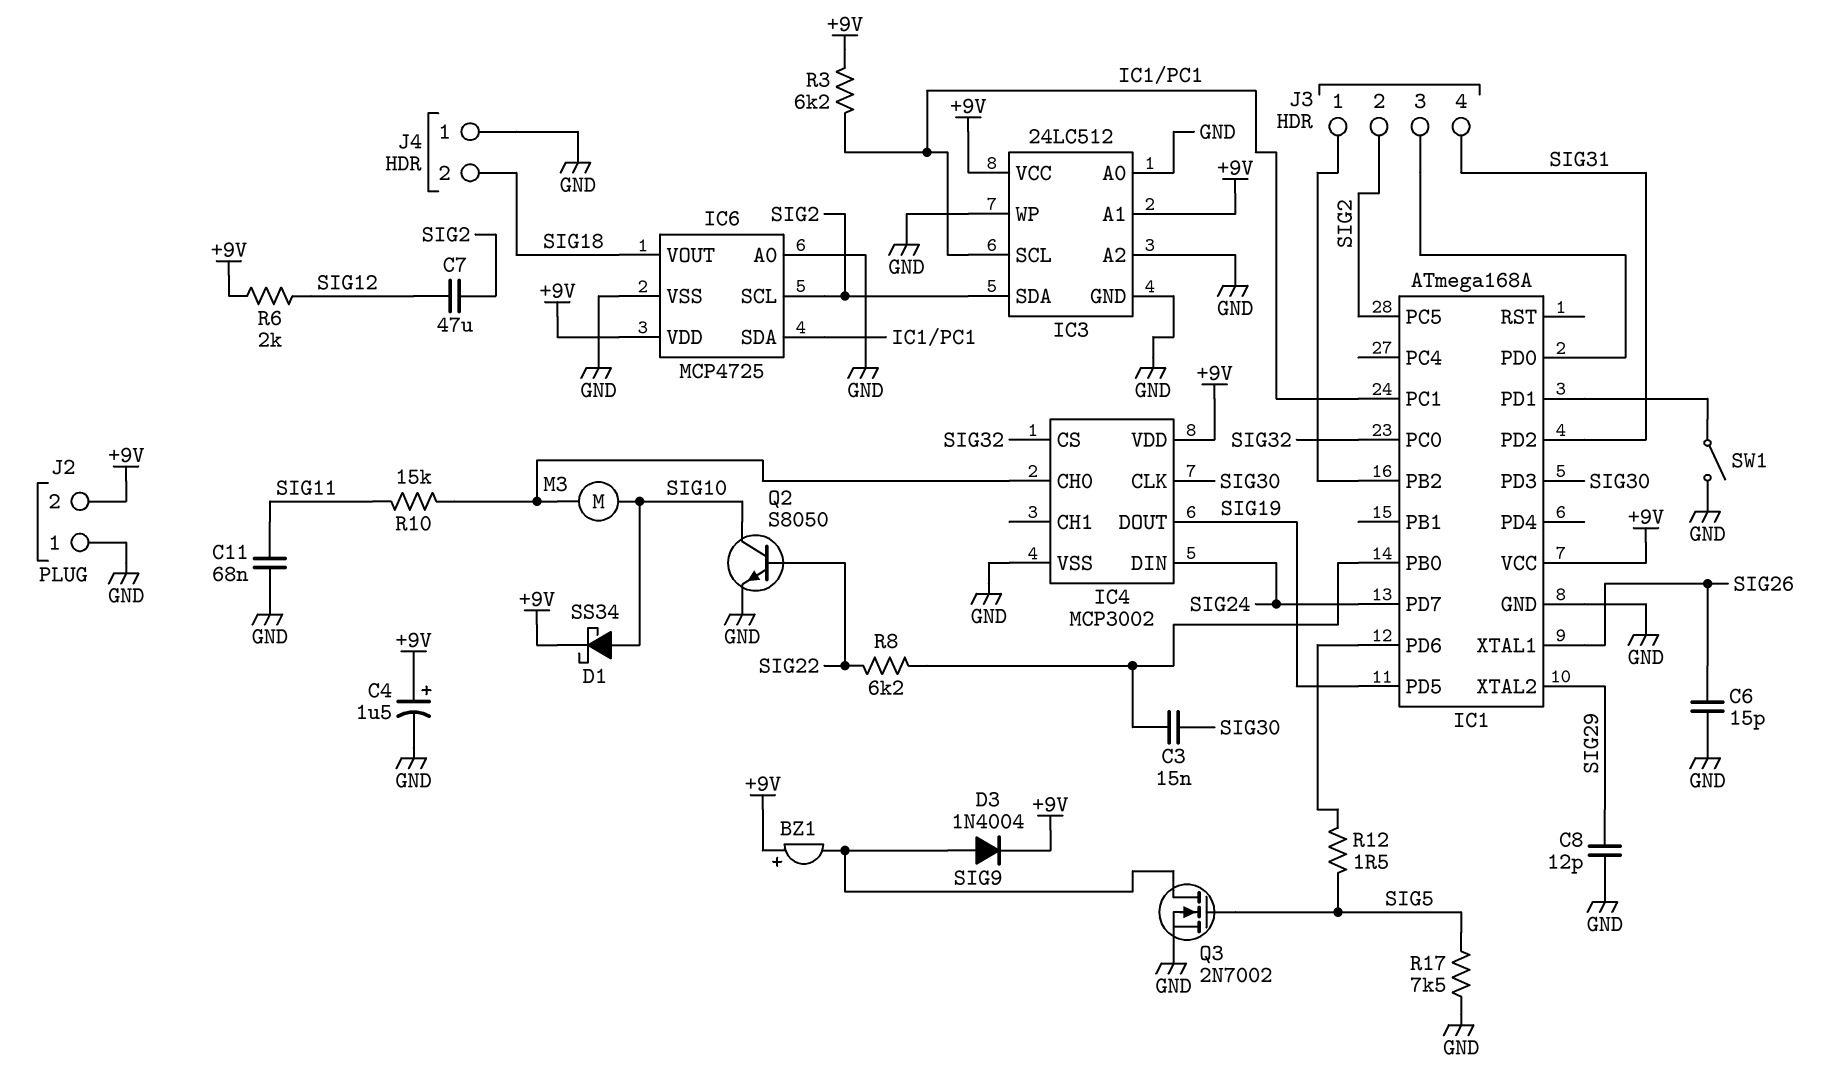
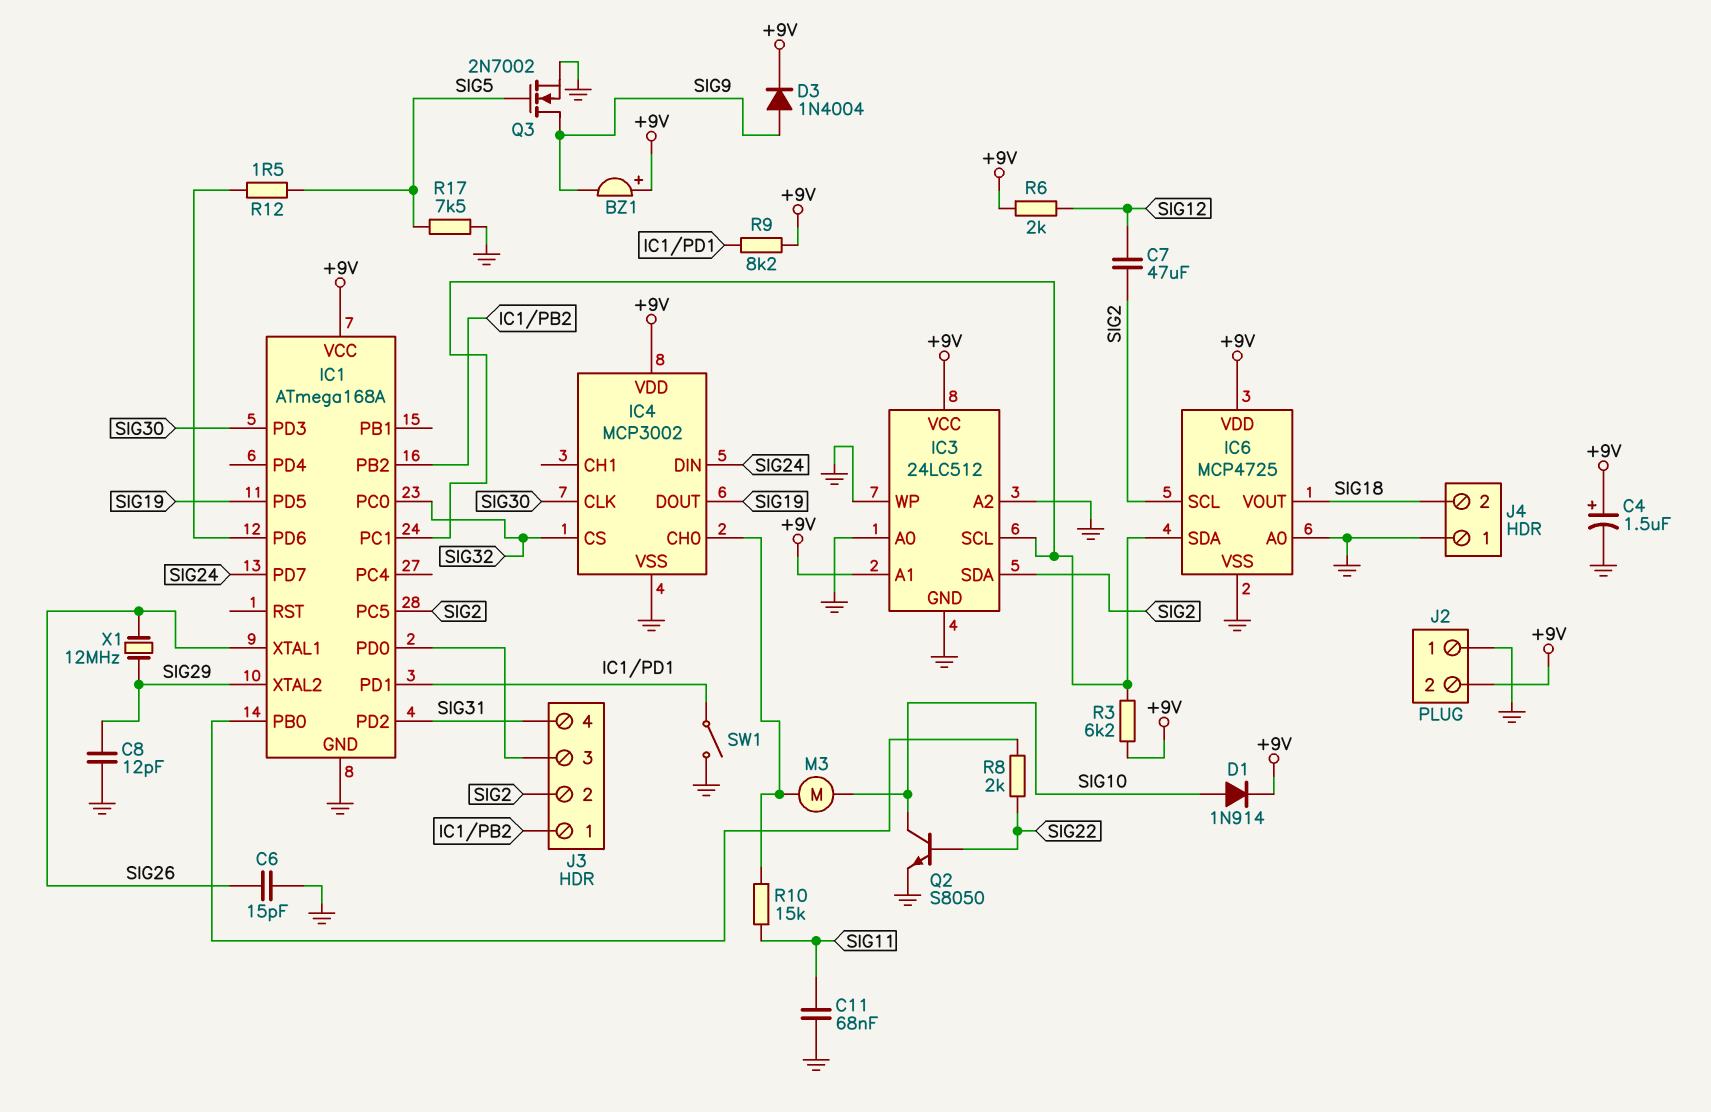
C3: 15nF (IC1/PB0, SIG30) -> none
D1: schottky SS34 (A SIG10, K +9V) -> diode 1N914 (A SIG10, K +9V)
R8: 6.2k (IC1/PB0, SIG22) -> 2k (IC1/PB0, SIG22)
R9: none -> 8.2k (+9V, IC1/PD1)
X1: none -> 12MHz (SIG26, SIG29)

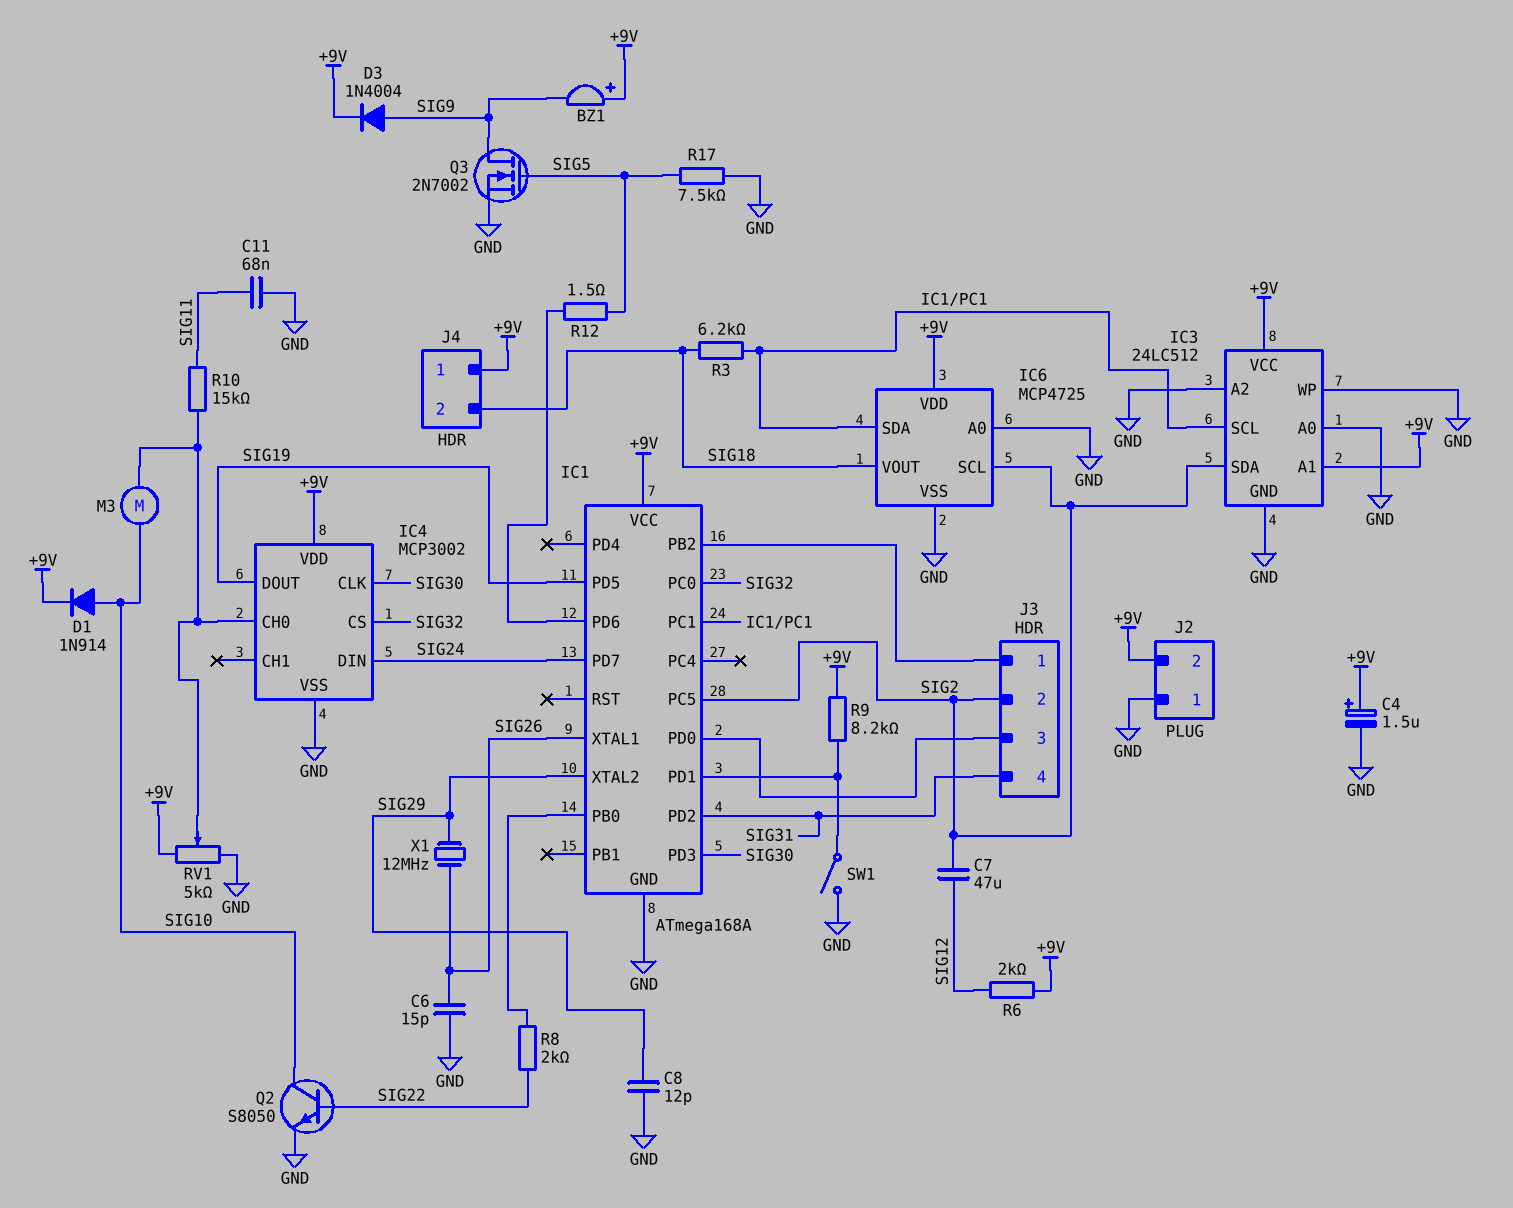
J4 pin 1: GND -> +9V
R3: 6.2k (+9V, IC1/PC1) -> 6.2k (IC1/PC1, SIG18)
RV1: none -> 5k (+9V, GND, wiper IC4/CH0)

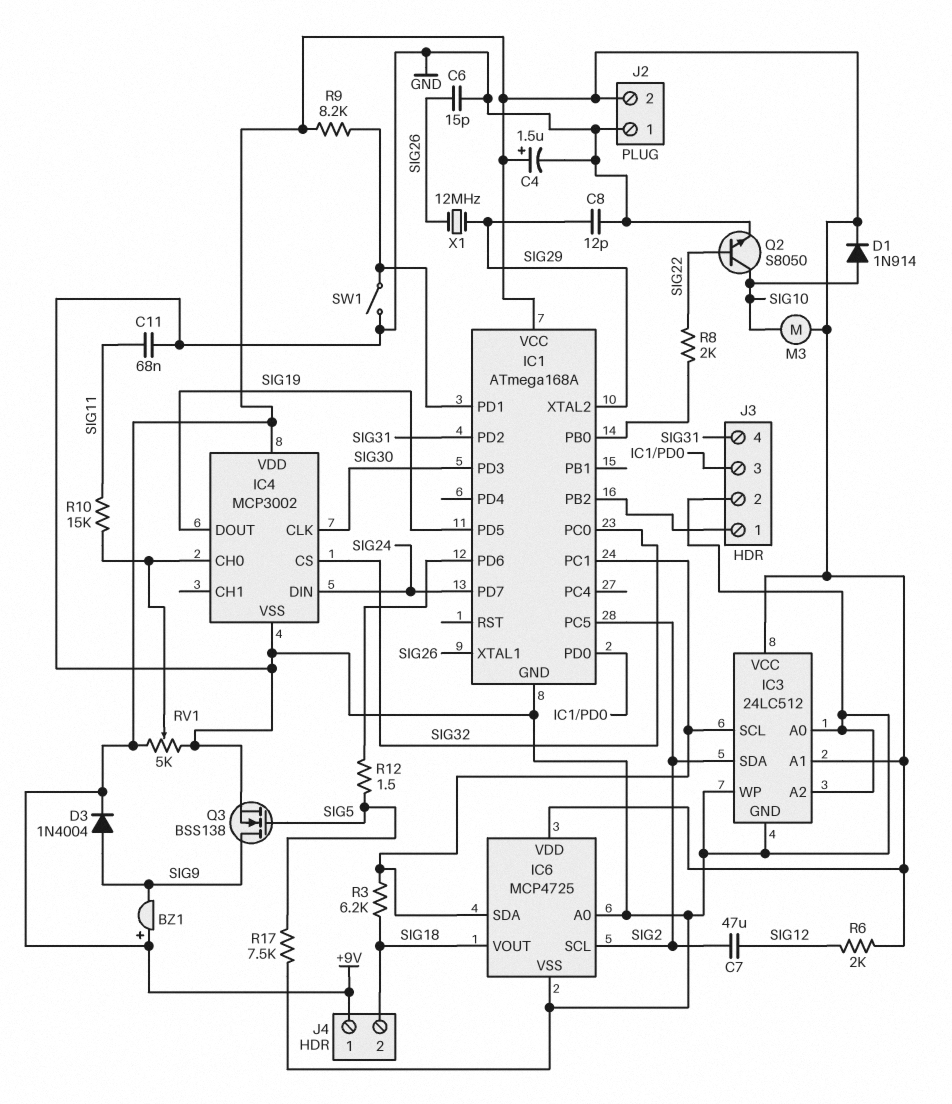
J3 pin 2: SIG2 -> GND
M3: motor (IC4/CH0, SIG10) -> motor (+9V, SIG10)
Q3: NMOS 2N7002 (G SIG5, D SIG9, S GND) -> NMOS BSS138 (G SIG5, D SIG9, S GND)

